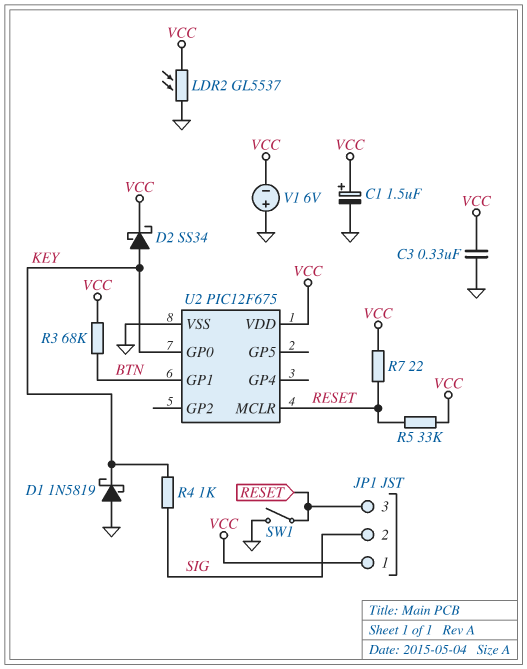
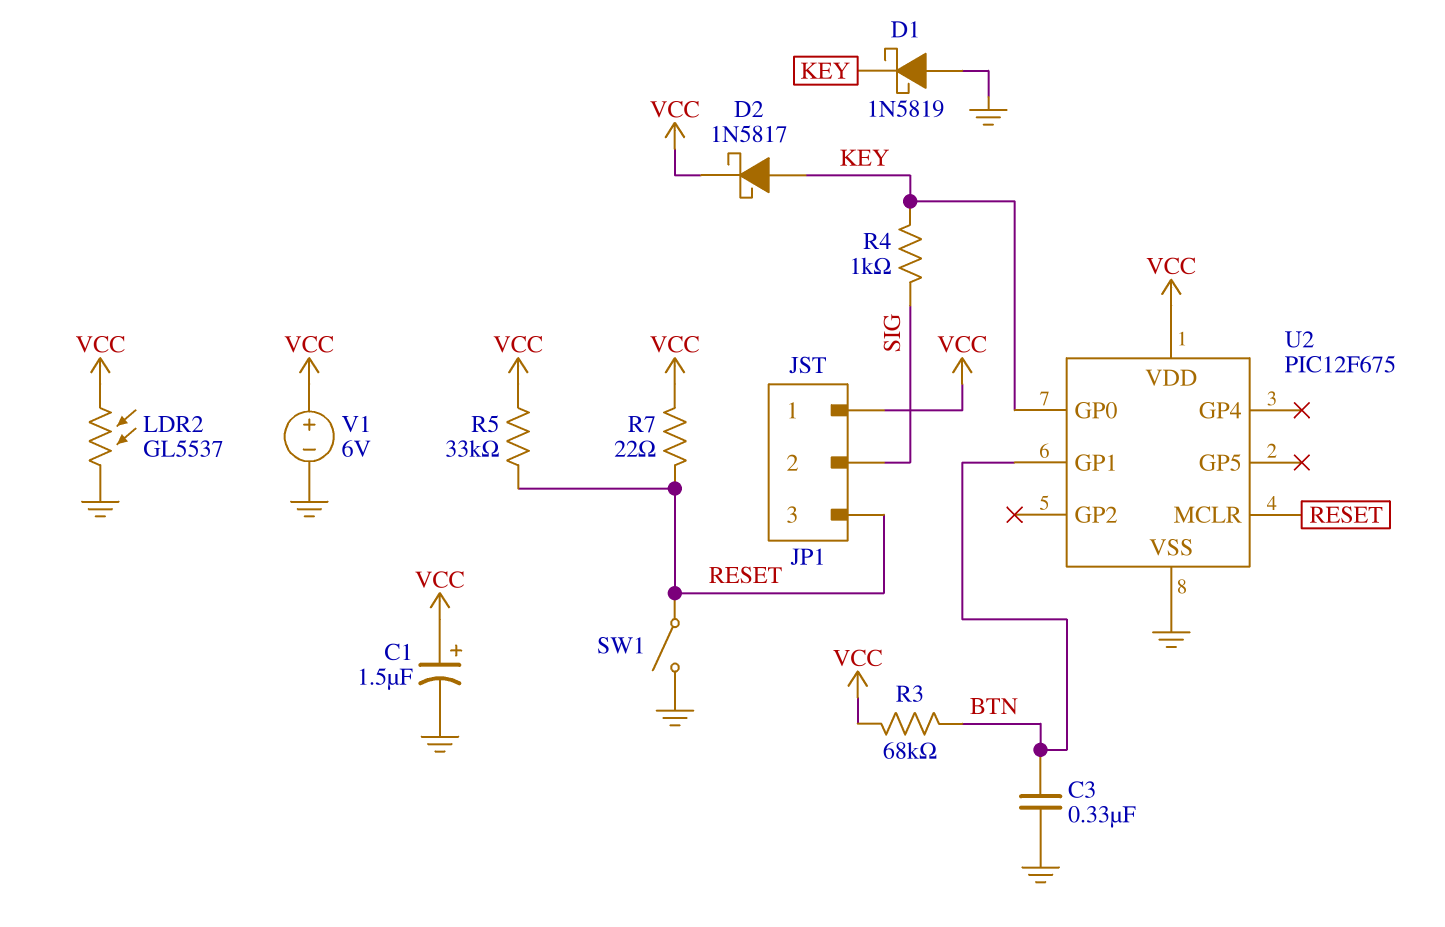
C3: 330nF (GND, VCC) -> 330nF (BTN, GND)
D2: schottky SS34 (A KEY, K VCC) -> schottky 1N5817 (A KEY, K VCC)
V1: 6V (plus GND, minus VCC) -> 6V (plus VCC, minus GND)

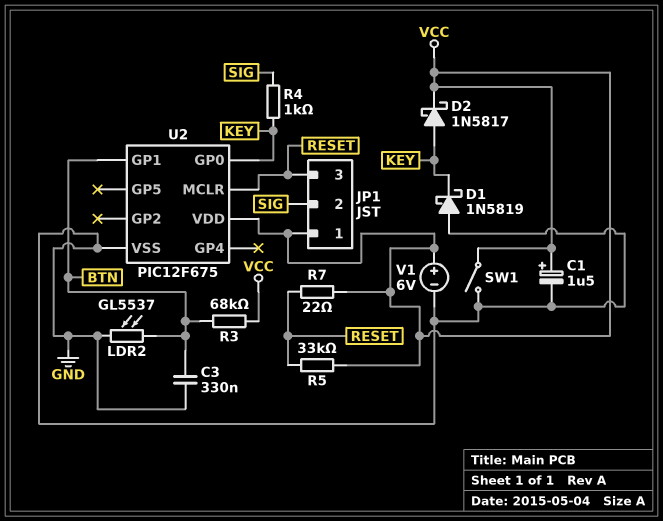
LDR2: GL5537 (GND, VCC) -> GL5537 (BTN, GND)
SW1: switch (GND, RESET) -> switch (GND, VCC)

